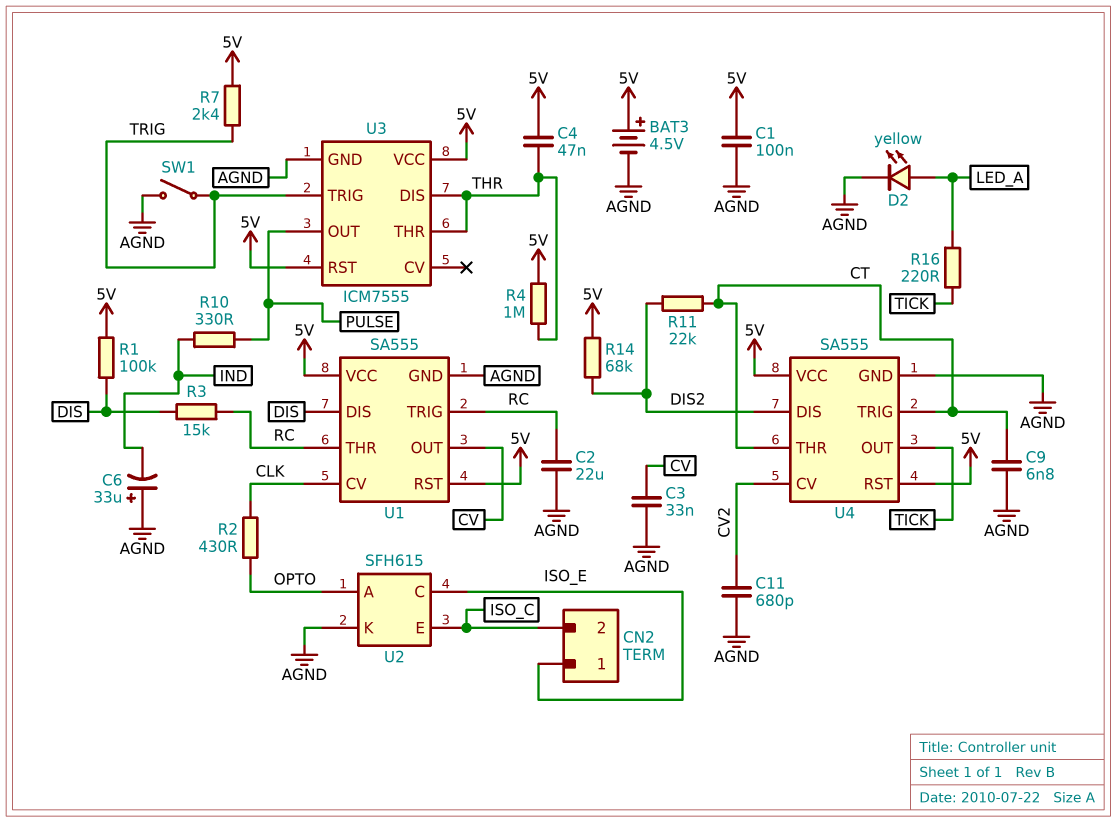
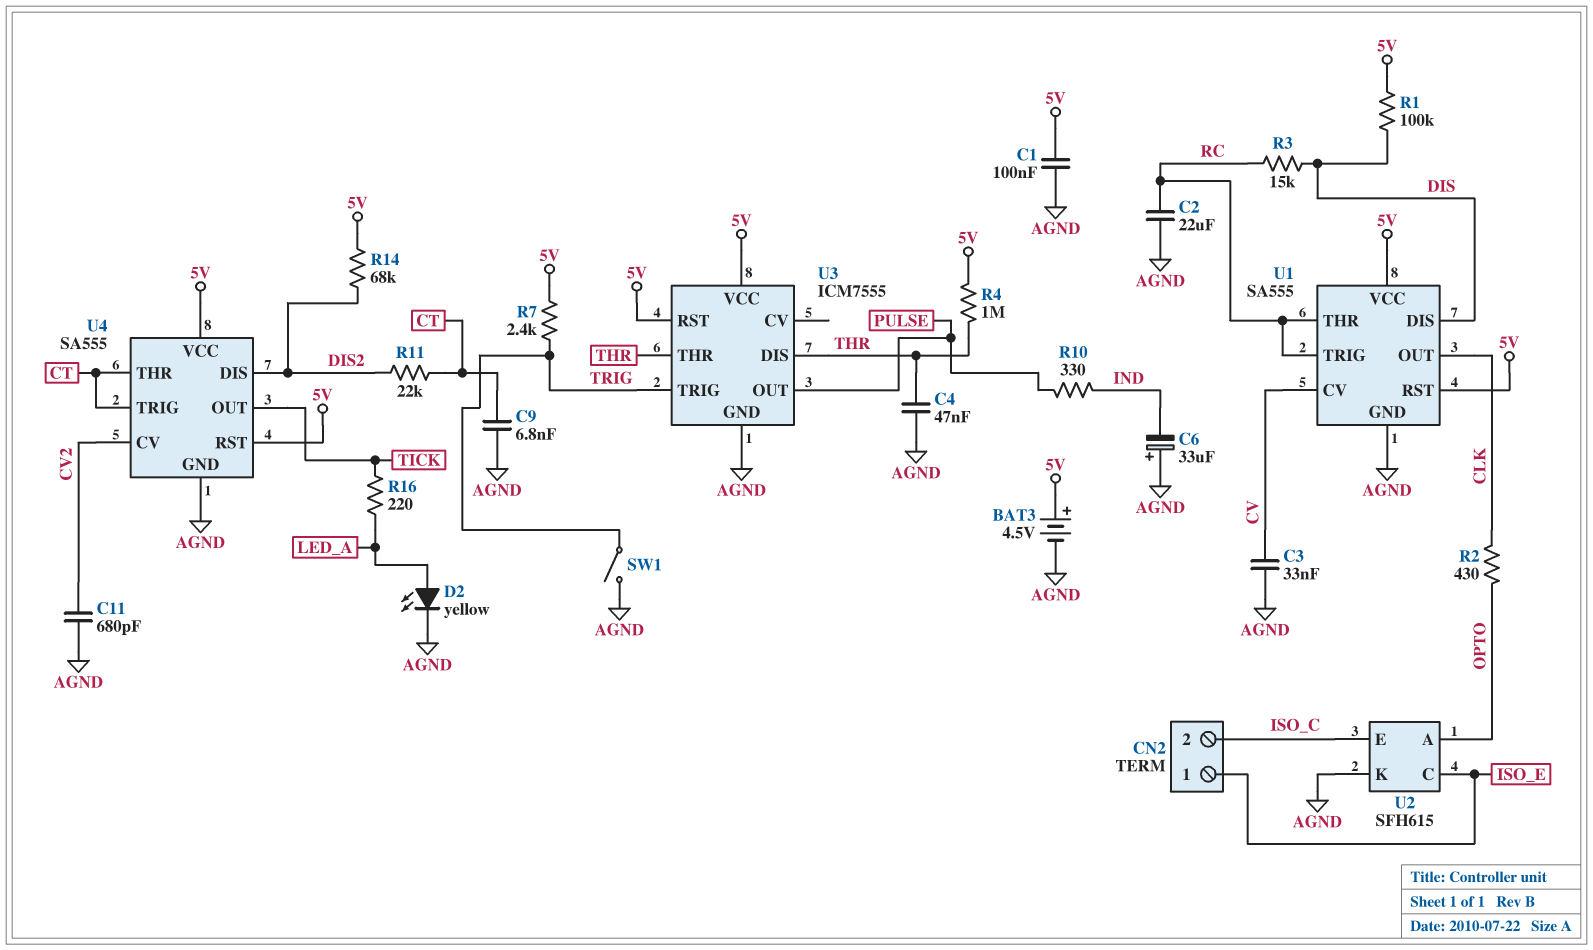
C4: 47nF (5V, THR) -> 47nF (AGND, THR)
U1 pin CV: CLK -> CV
U1 pin OUT: CV -> CLK

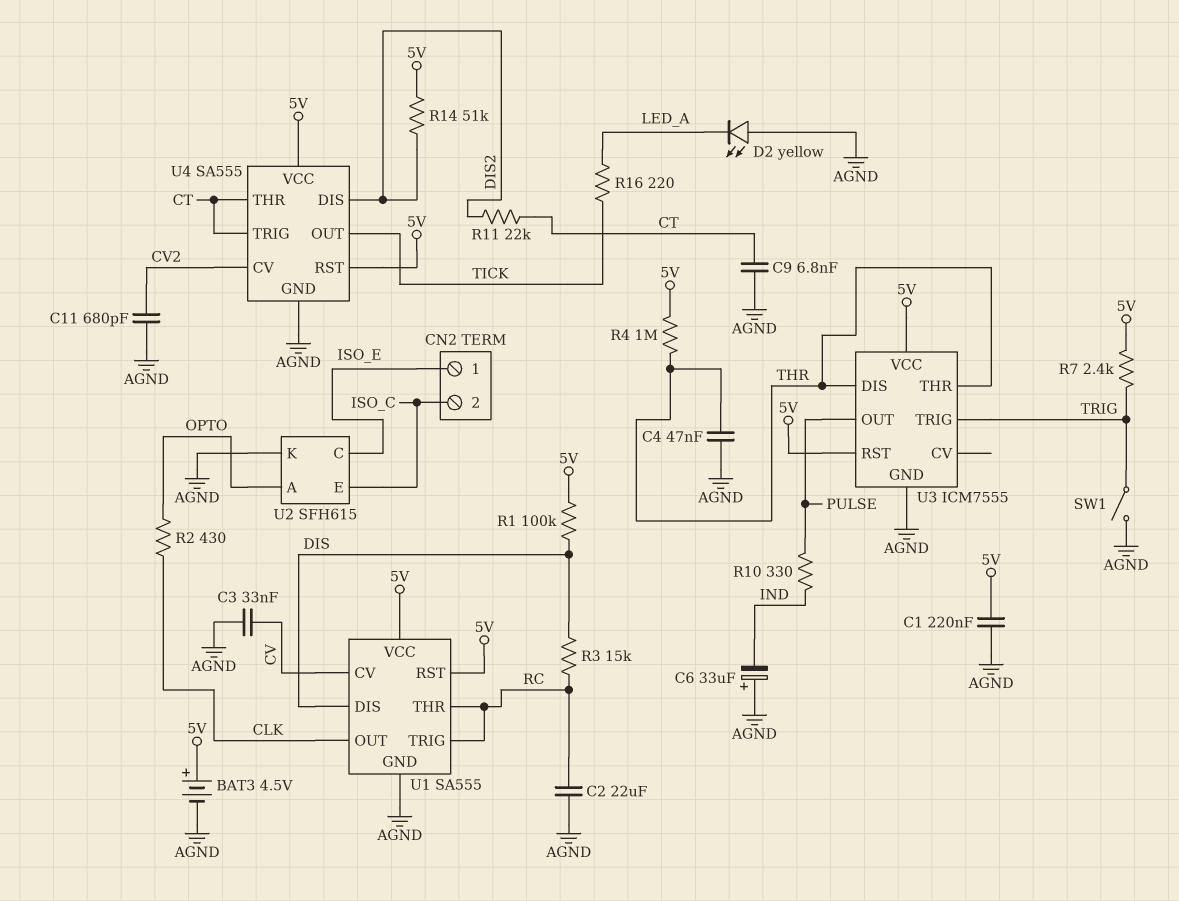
C1: 100nF (5V, AGND) -> 220nF (5V, AGND)
D2: LED yellow (A LED_A, K AGND) -> LED yellow (A AGND, K LED_A)
R14: 68k (5V, DIS2) -> 51k (5V, DIS2)

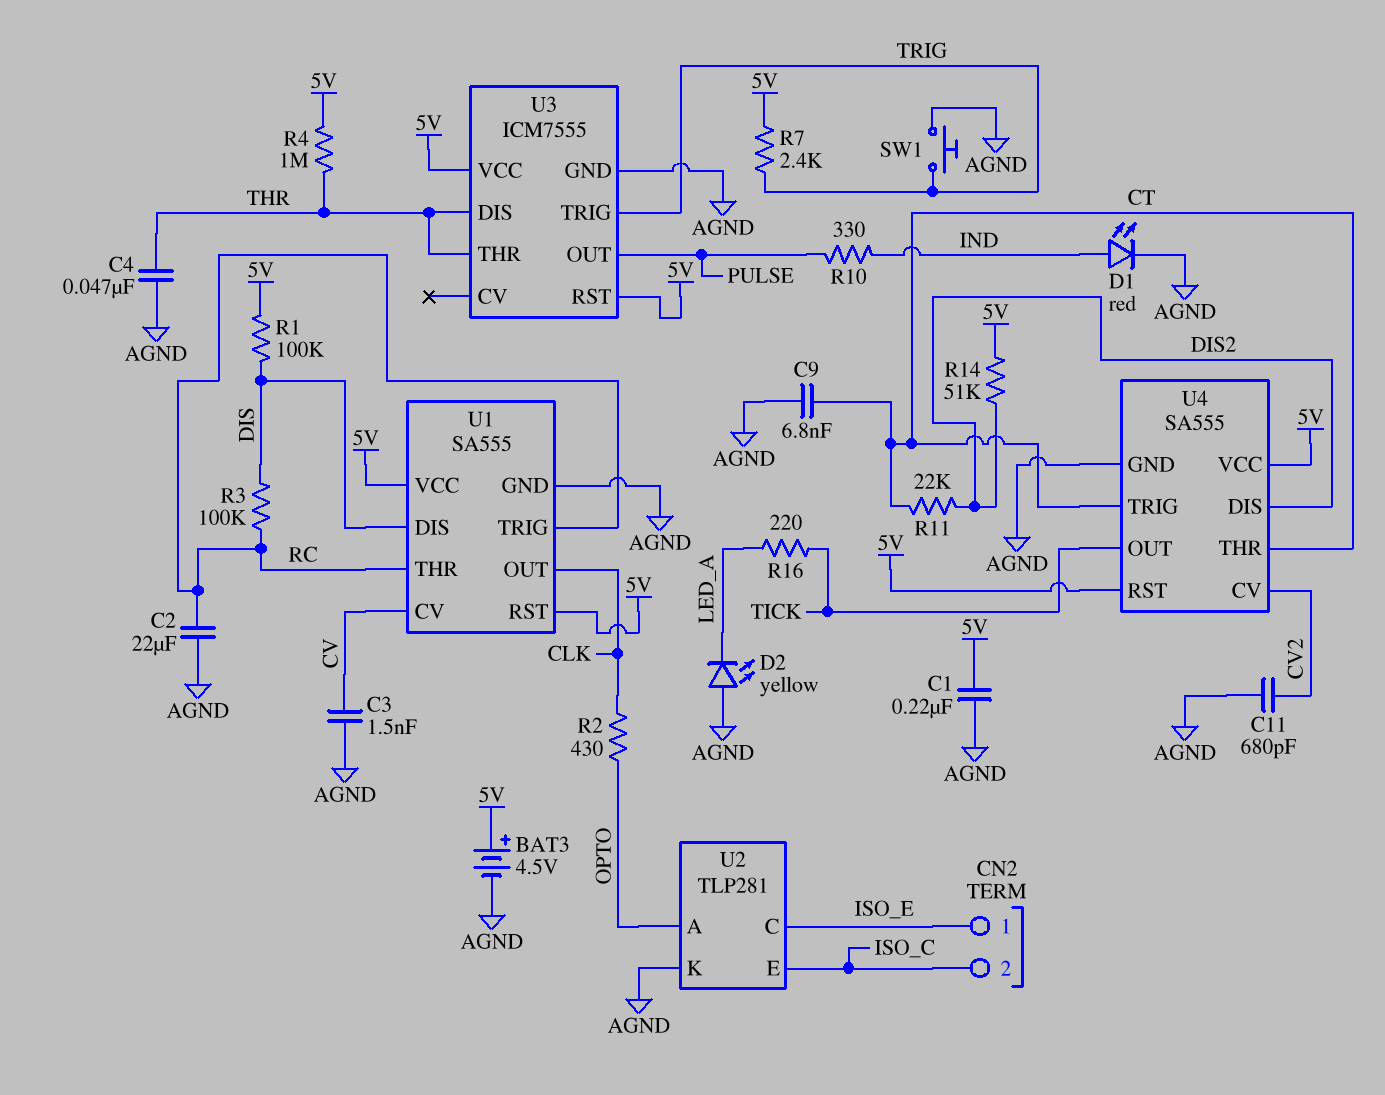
C3: 33nF (AGND, CV) -> 1.5nF (AGND, CV)
C6: 33uF (plus AGND, minus IND) -> none
D1: none -> LED red (A IND, K AGND)
R3: 15k (DIS, RC) -> 100k (DIS, RC)
SW1: switch (AGND, TRIG) -> button (AGND, TRIG)
U2: SFH615 -> TLP281

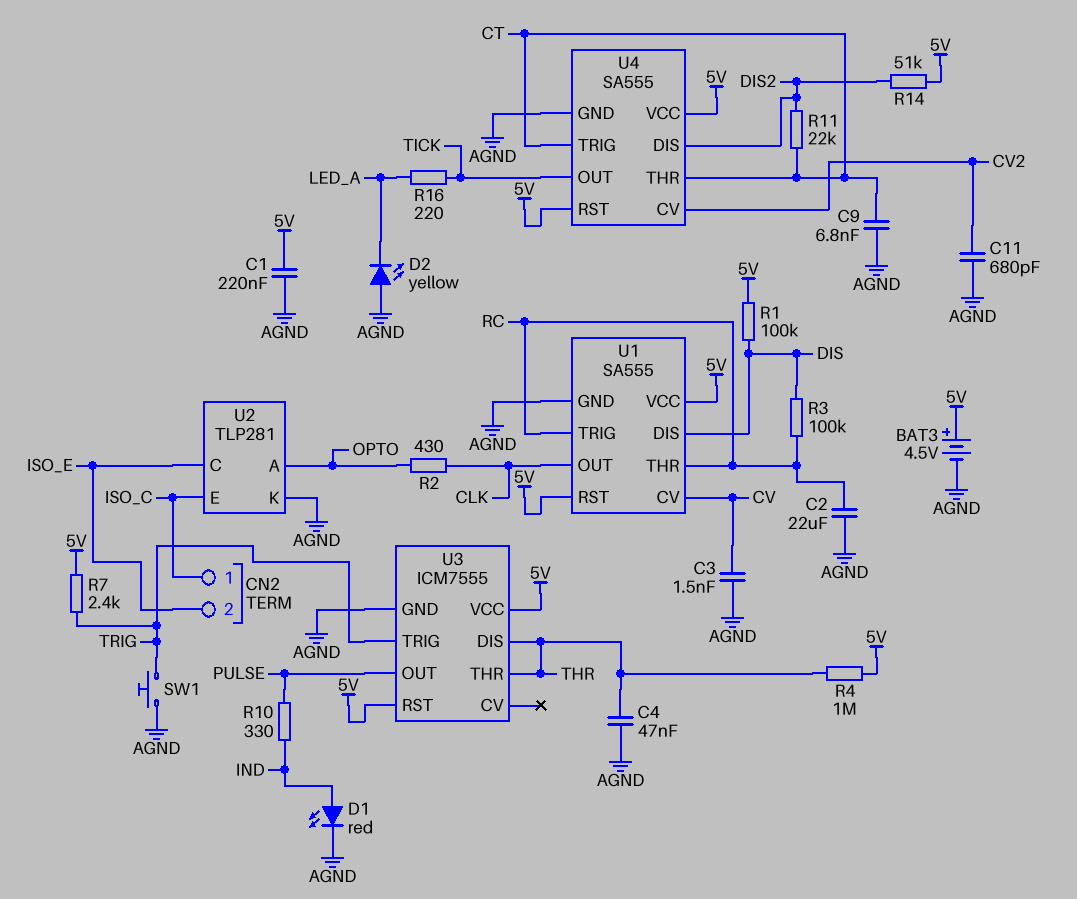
CN2 pin 1: ISO_E -> ISO_C
CN2 pin 2: ISO_C -> ISO_E

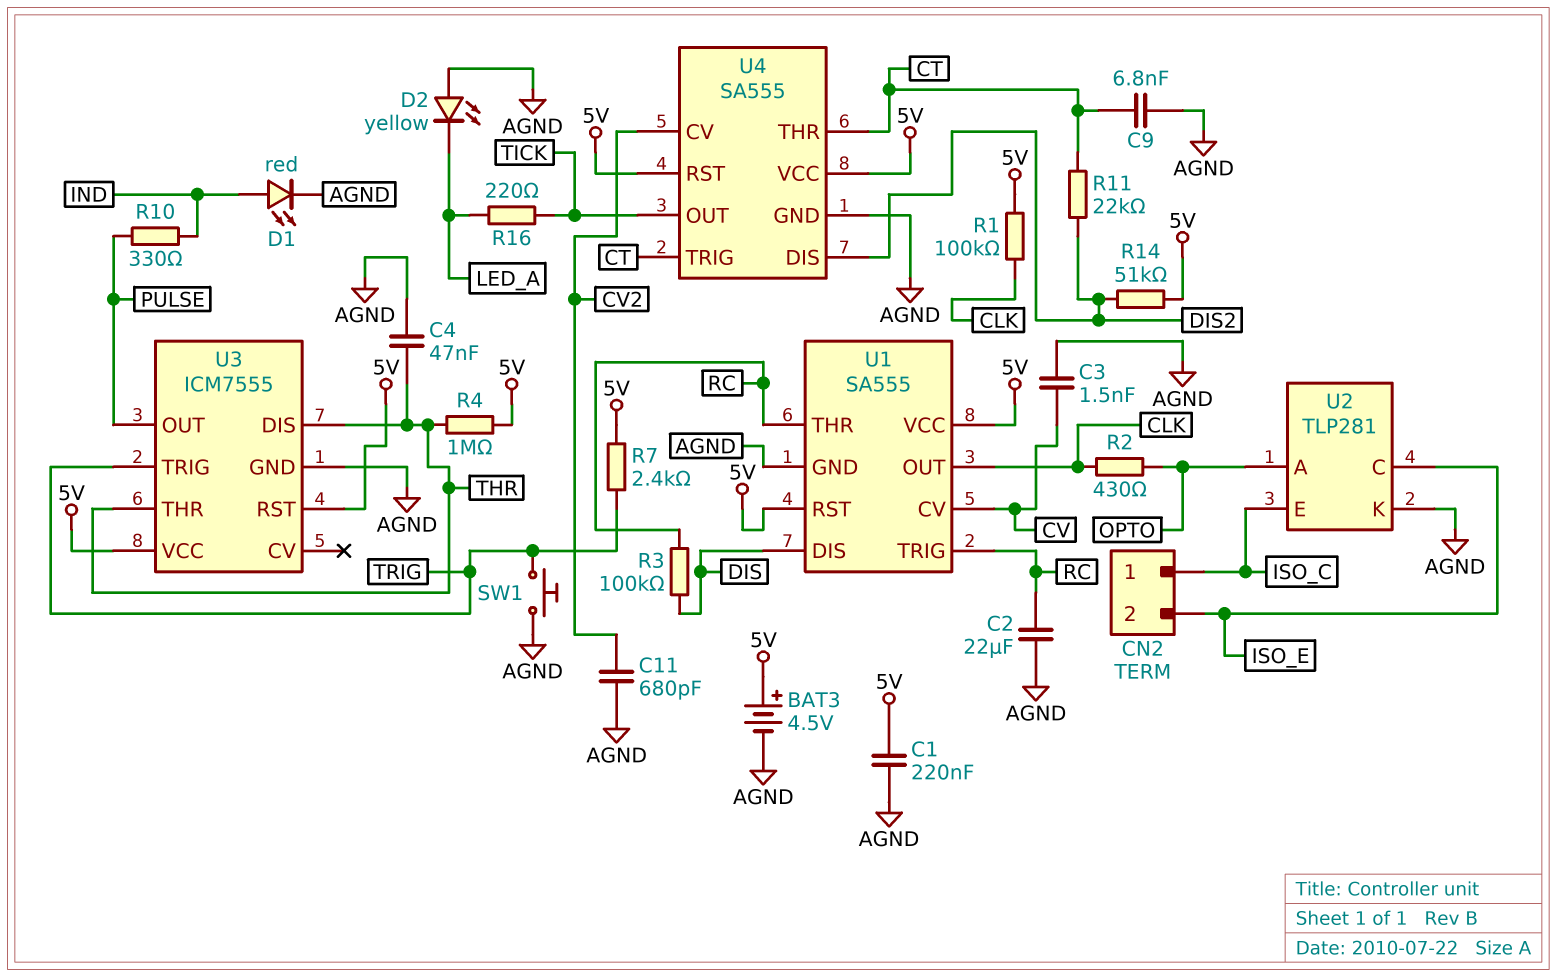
R1: 100k (5V, DIS) -> 100k (5V, CLK)

